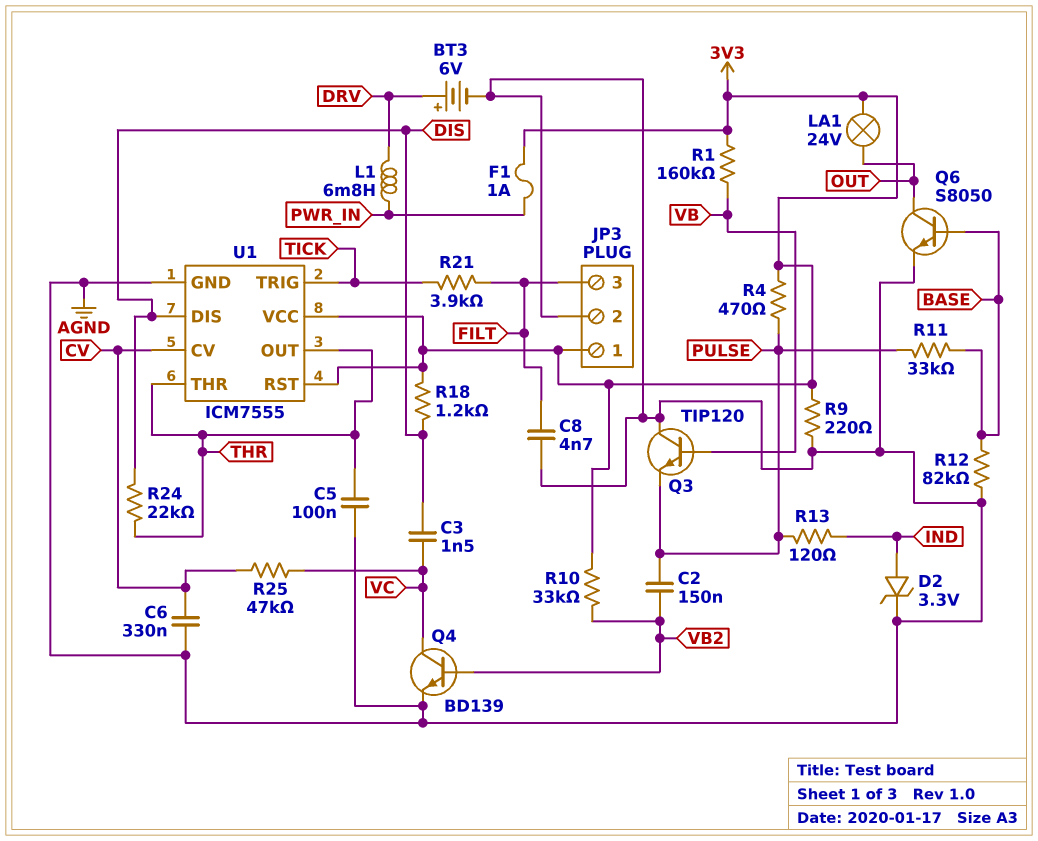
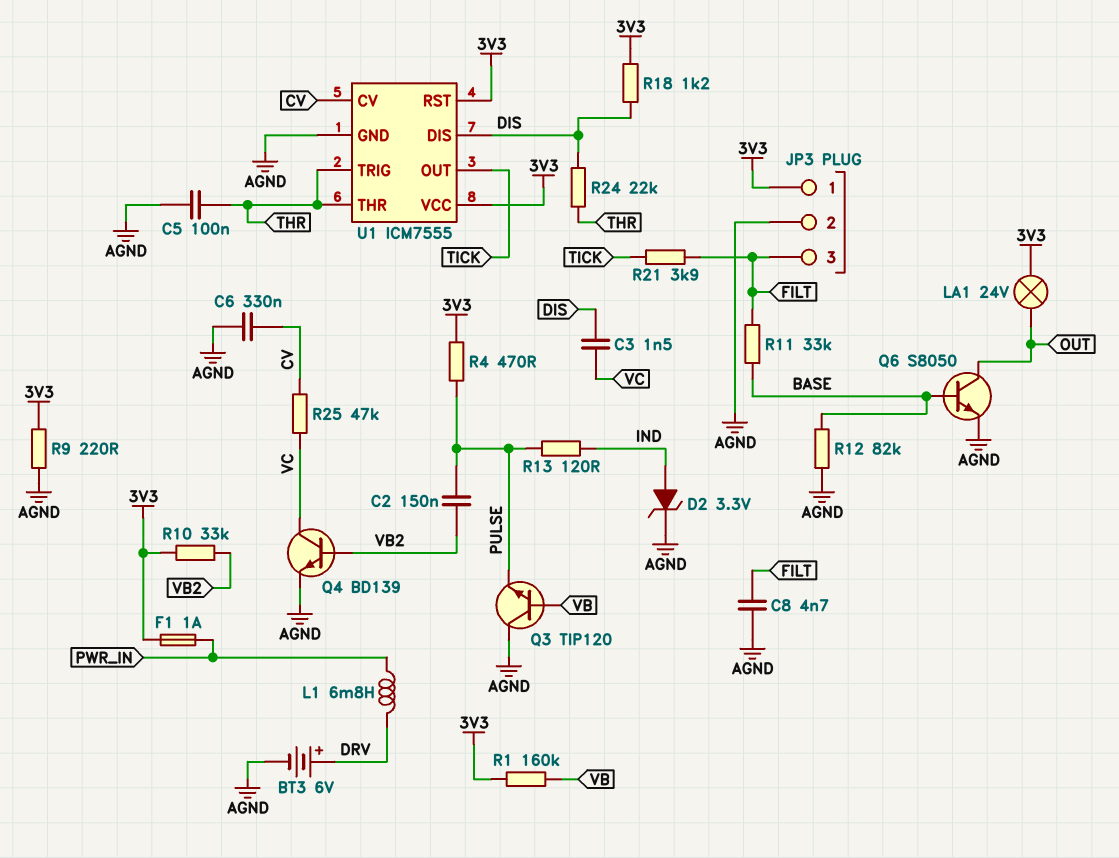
R11: 33k (BASE, PULSE) -> 33k (BASE, FILT)
U1 pin OUT: THR -> TICK
U1 pin TRIG: TICK -> THR

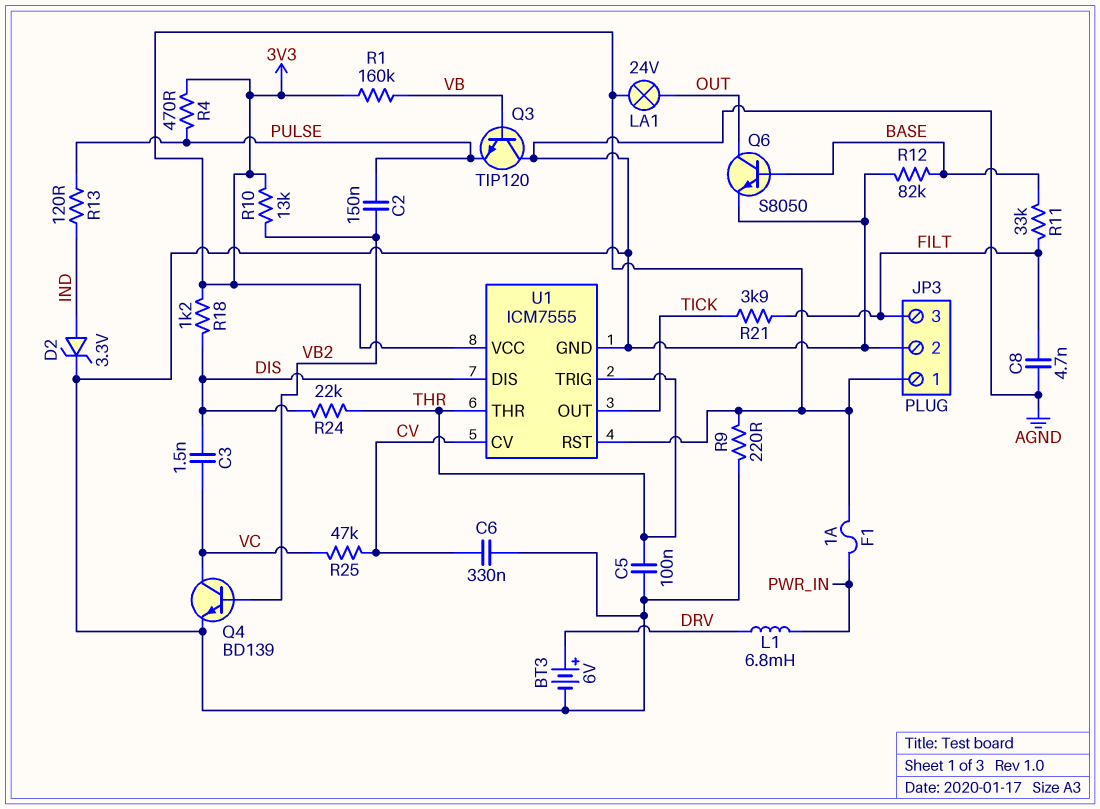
R10: 33k (3V3, VB2) -> 13k (3V3, VB2)

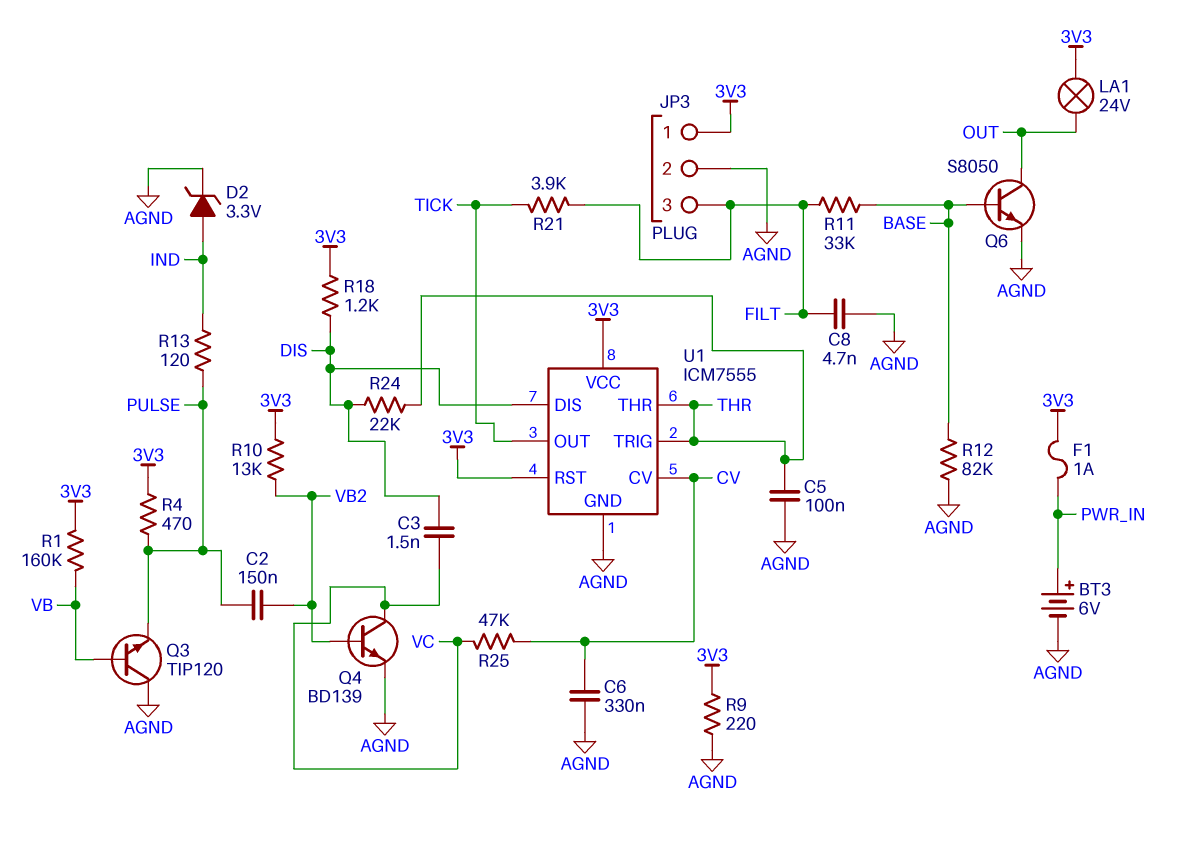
BT3: 6V (plus DRV, minus AGND) -> 6V (plus PWR_IN, minus AGND)
L1: 6.8mH (DRV, PWR_IN) -> none

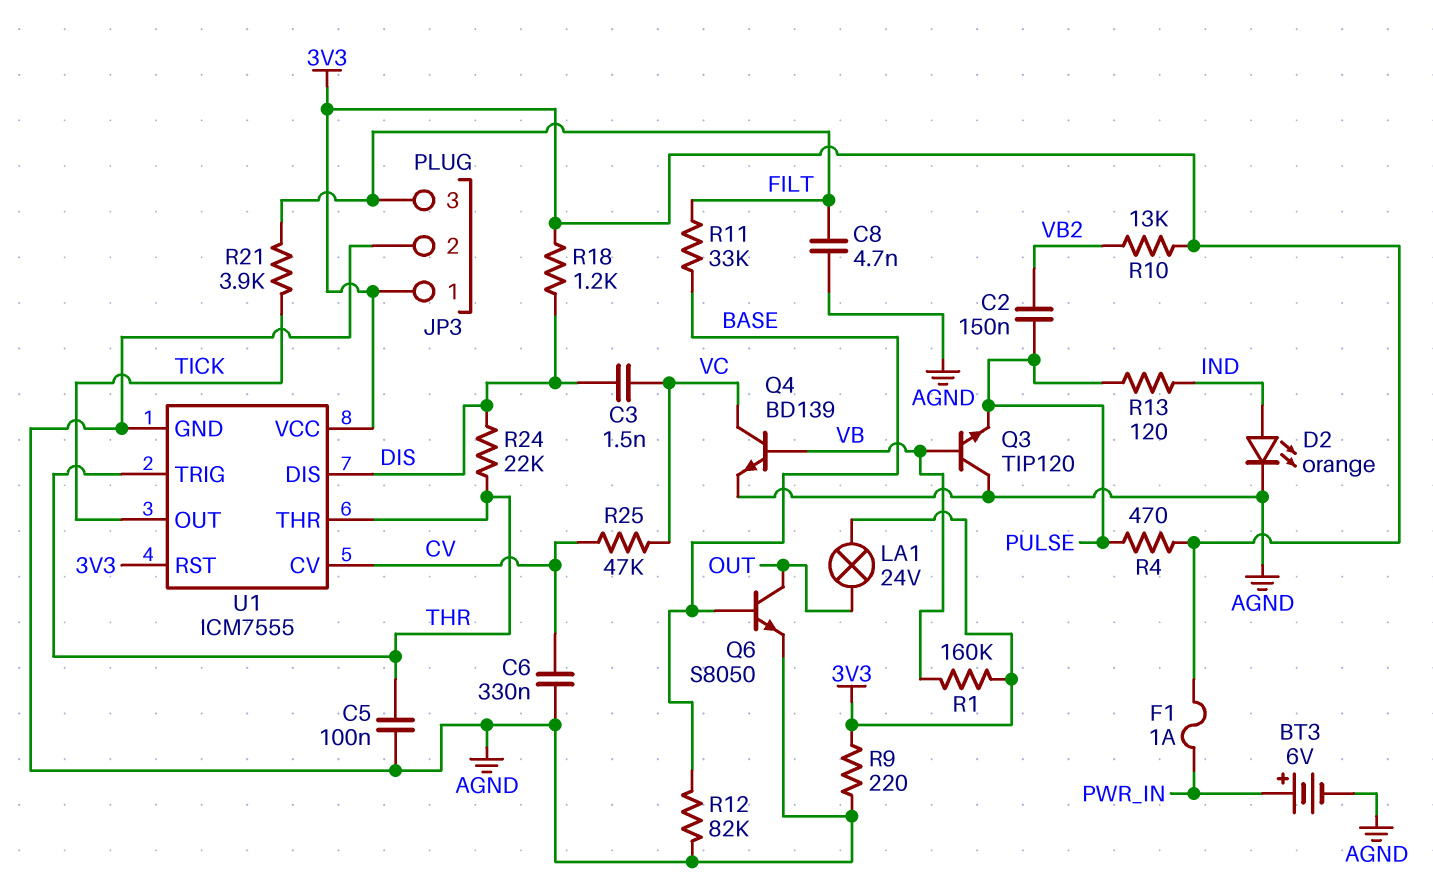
D2: zener 3.3V (A IND, K AGND) -> LED orange (A IND, K AGND)
Q4: NPN BD139 (B VB2, C VC, E AGND) -> NPN BD139 (B VB, C VC, E AGND)

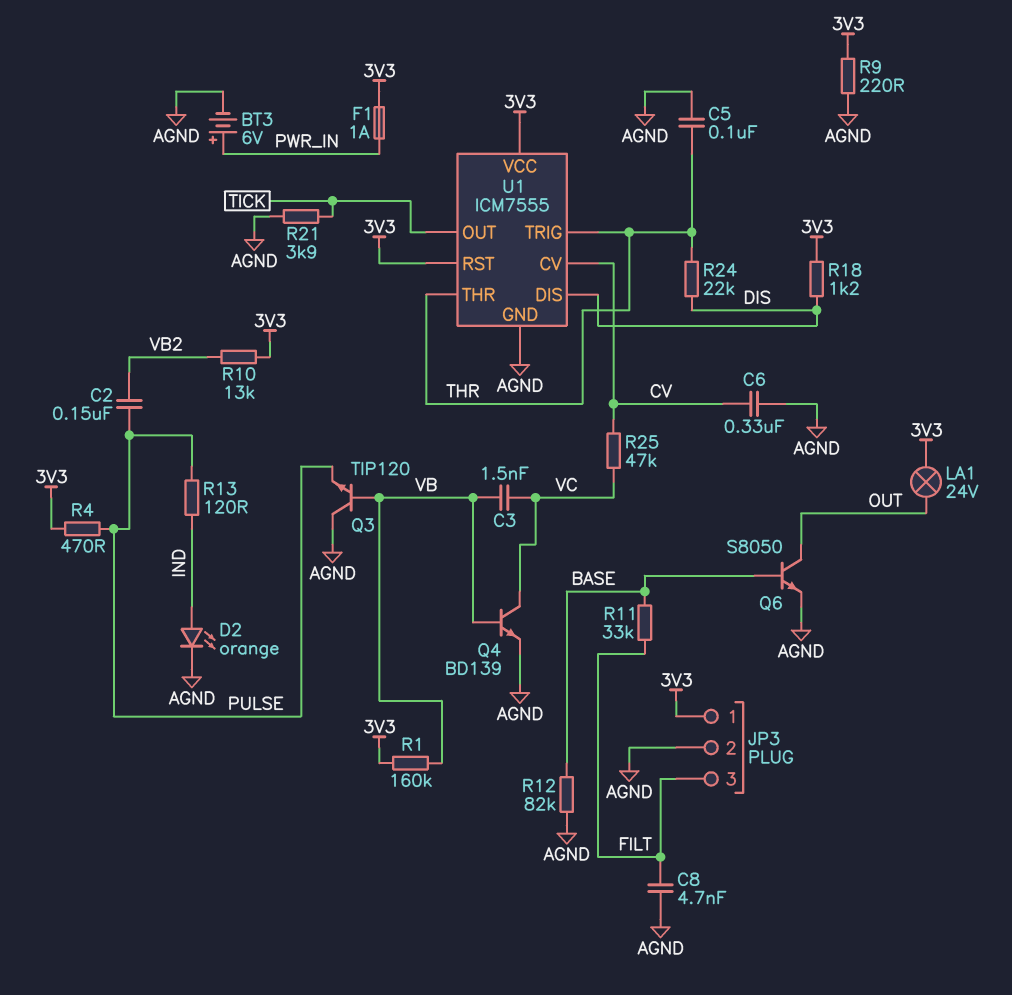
C3: 1.5nF (DIS, VC) -> 1.5nF (VB, VC)
R21: 3.9k (FILT, TICK) -> 3.9k (AGND, TICK)

